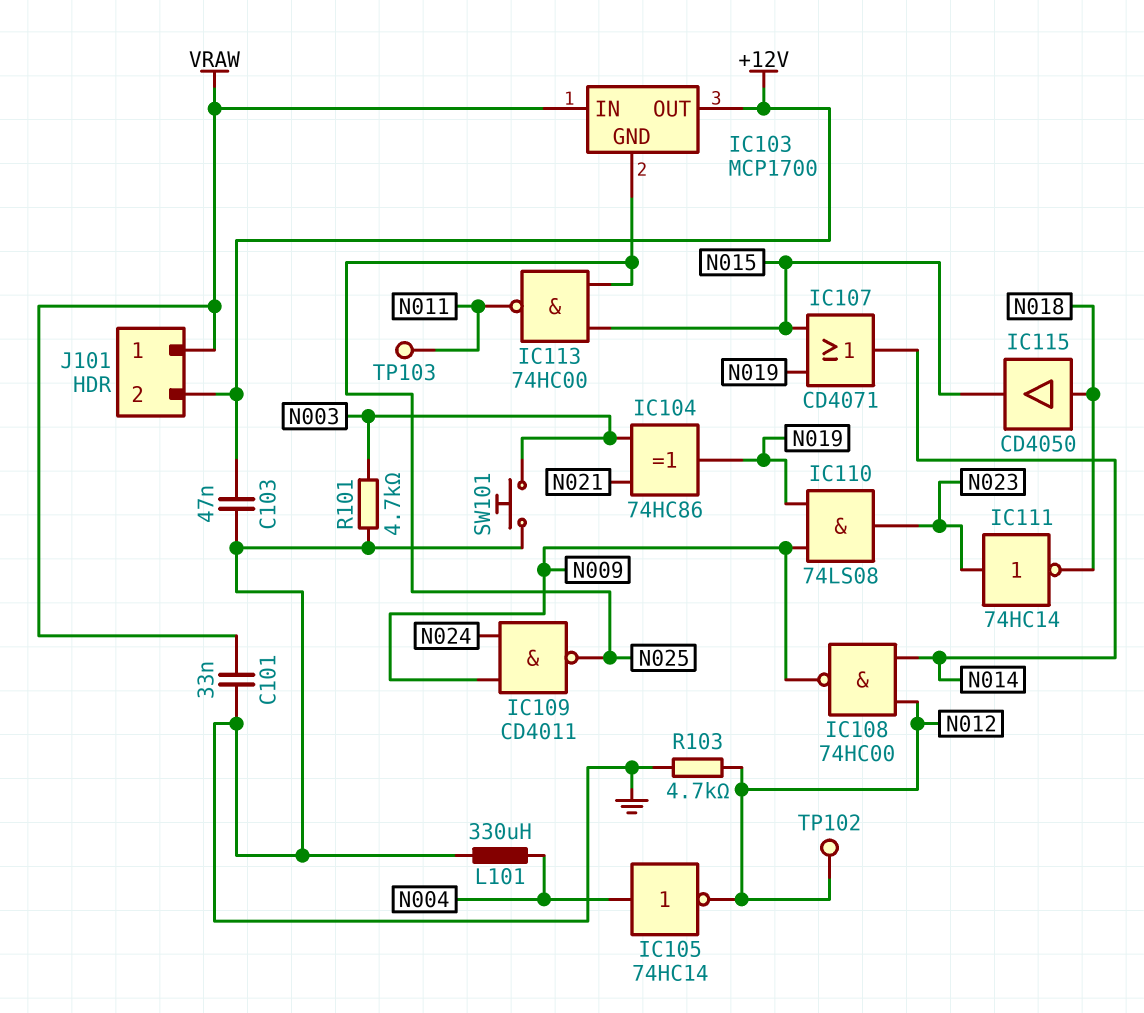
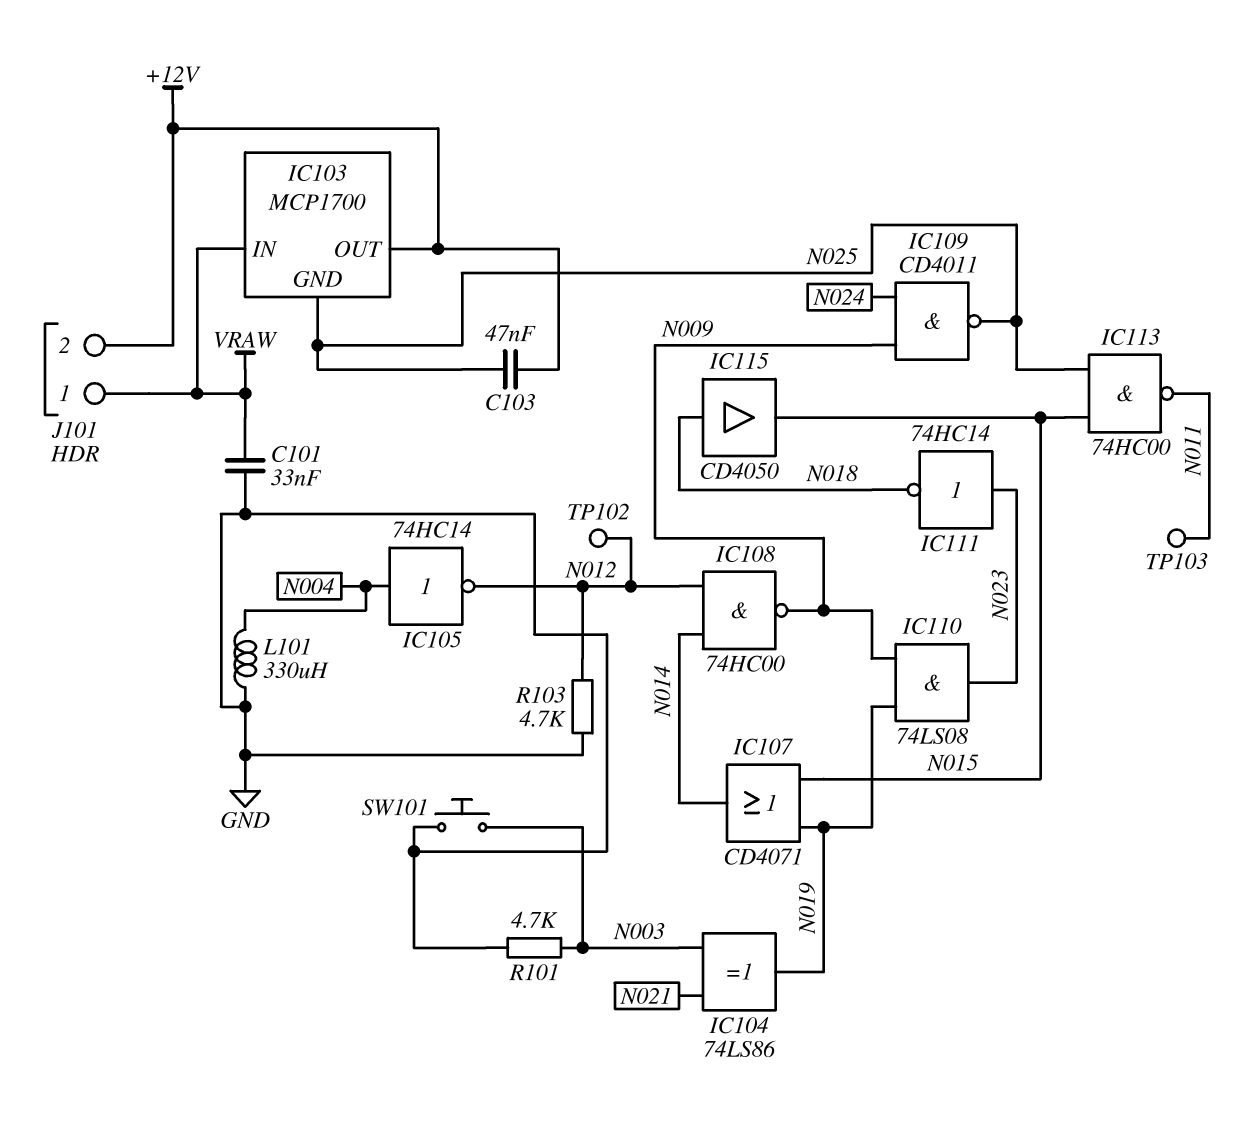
C103: 47nF (+12V, GND) -> 47nF (+12V, N025)
IC104: XOR 74HC86 (in N003, in N021, out N019) -> XOR 74LS86 (in N003, in N021, out N019)

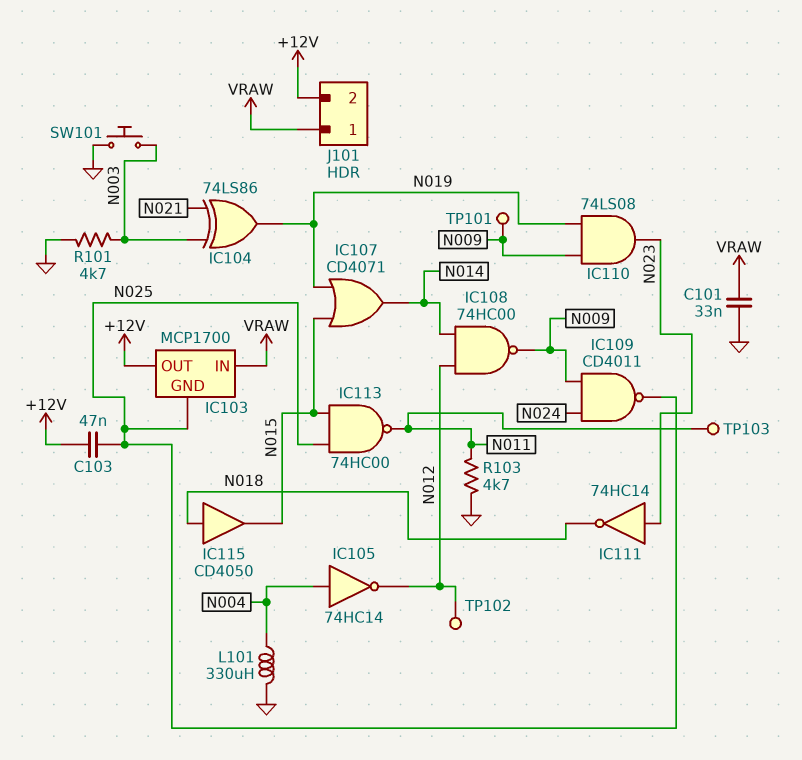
R103: 4.7k (GND, N012) -> 4.7k (GND, N011)
TP101: none -> test point (N009)

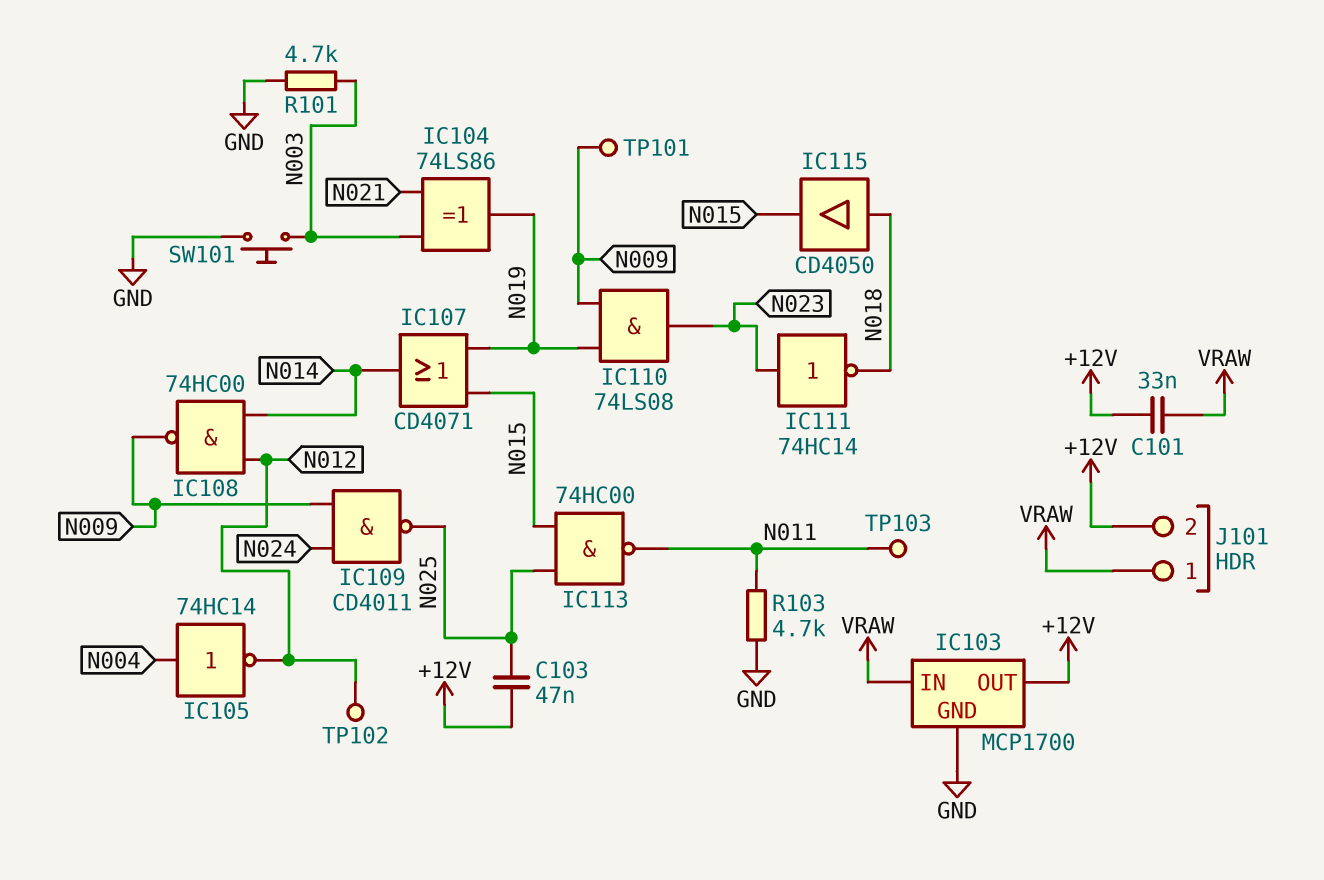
C101: 33nF (GND, VRAW) -> 33nF (+12V, VRAW)
IC103 pin GND: N025 -> GND
L101: 330uH (GND, N004) -> none

